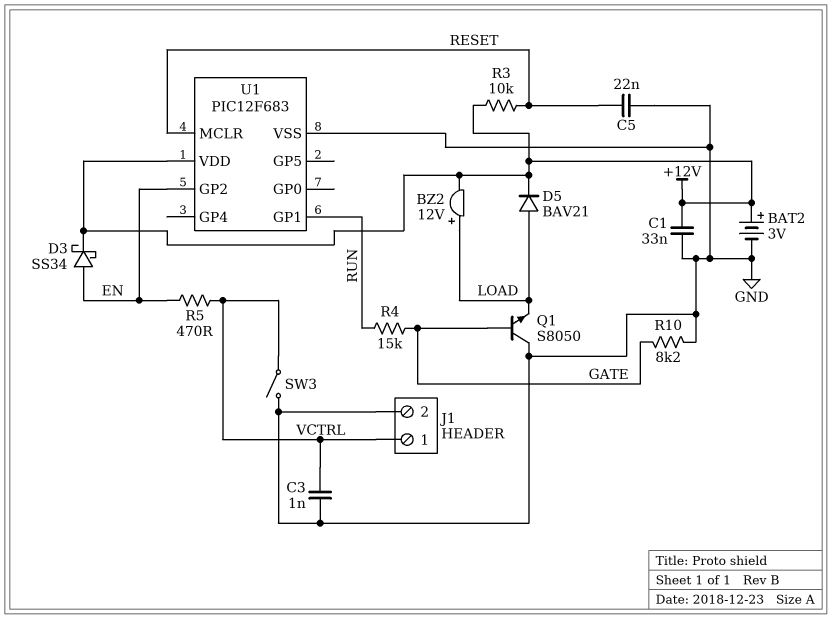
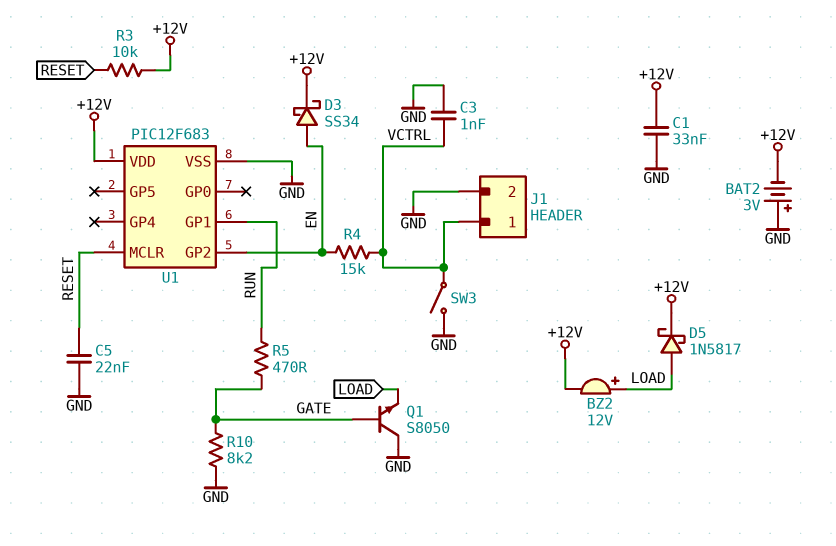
BAT2: 3V (plus +12V, minus GND) -> 3V (plus GND, minus +12V)
D5: diode BAV21 (A LOAD, K +12V) -> schottky 1N5817 (A LOAD, K +12V)
R4: 15k (GATE, RUN) -> 15k (EN, VCTRL)
R5: 470 (EN, VCTRL) -> 470 (GATE, RUN)

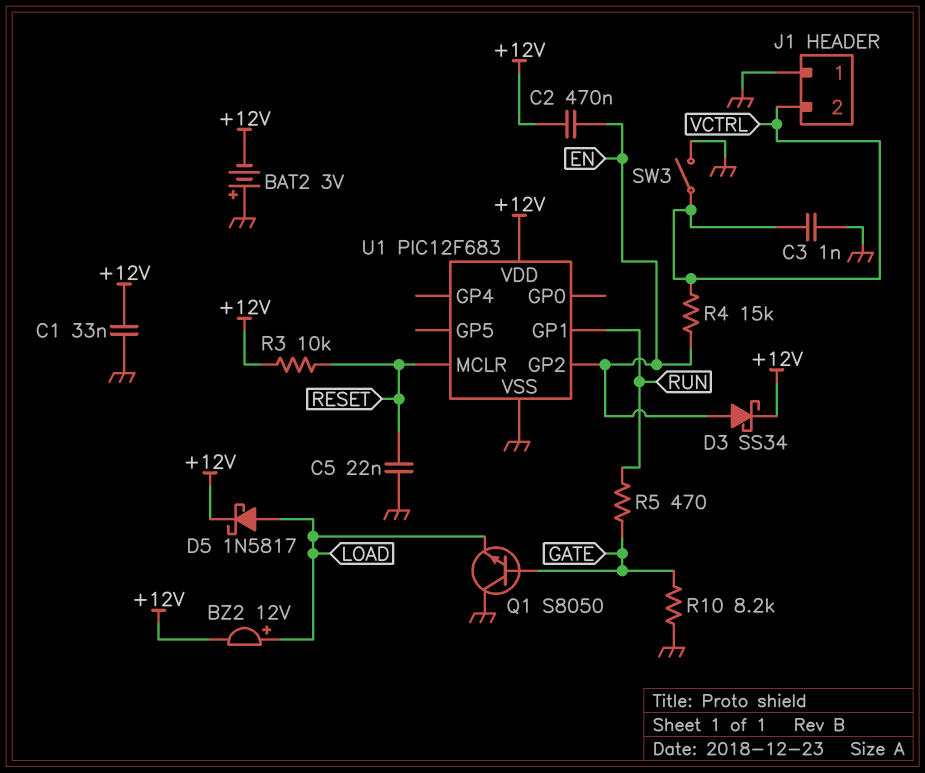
C2: none -> 470nF (+12V, EN)
J1 pin 1: VCTRL -> GND
J1 pin 2: GND -> VCTRL

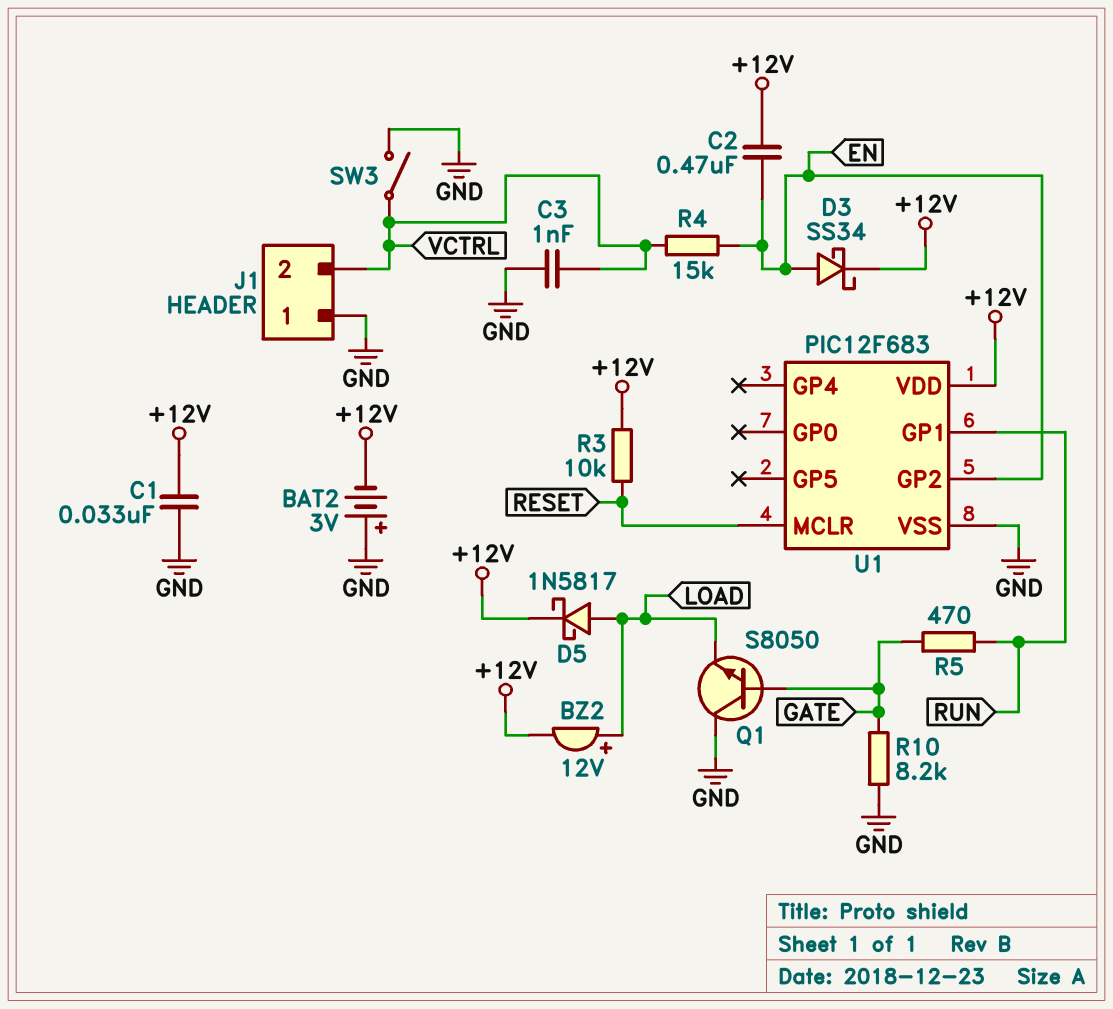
C5: 22nF (GND, RESET) -> none

